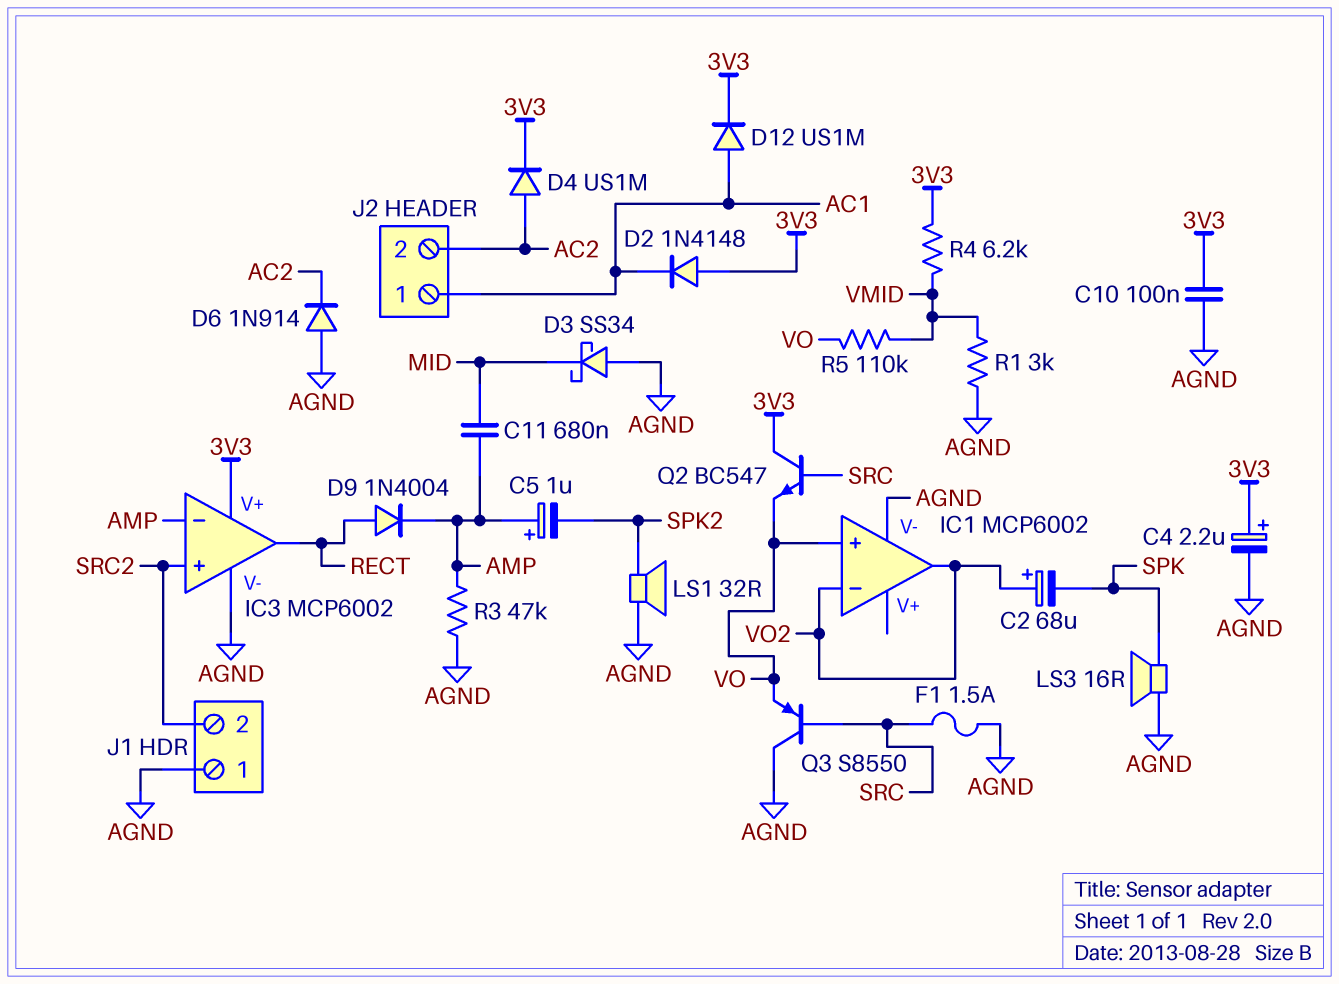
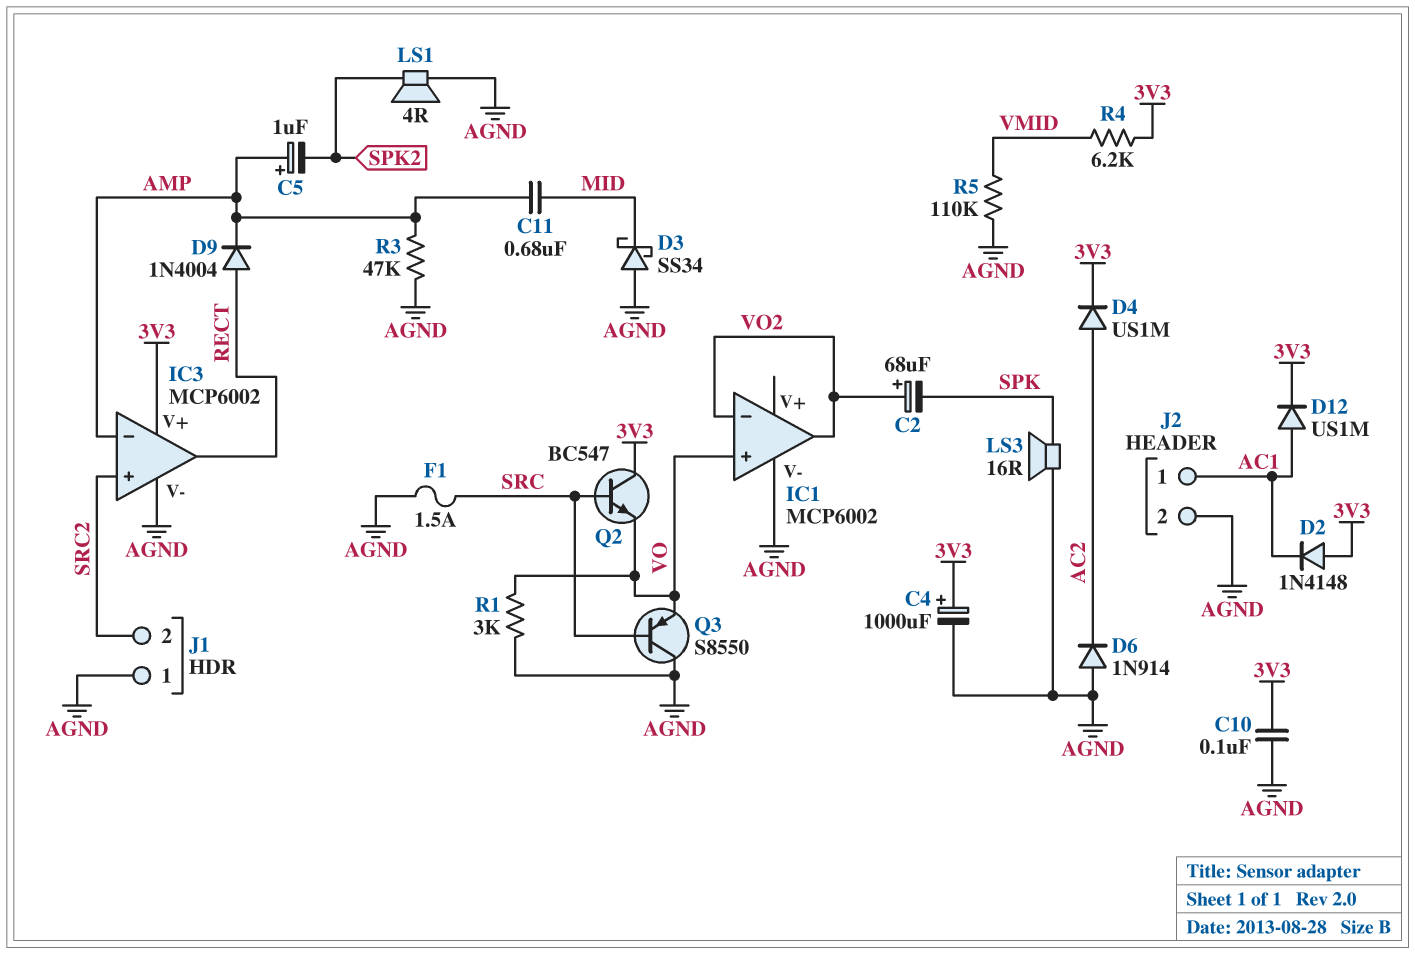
C4: 2.2uF (plus 3V3, minus AGND) -> 1000uF (plus 3V3, minus AGND)
J2 pin 2: AC2 -> AGND
LS1: speaker 32R (AGND, SPK2) -> speaker 4R (AGND, SPK2)
R1: 3k (AGND, VMID) -> 3k (AGND, VO)
R5: 110k (VMID, VO) -> 110k (AGND, VMID)

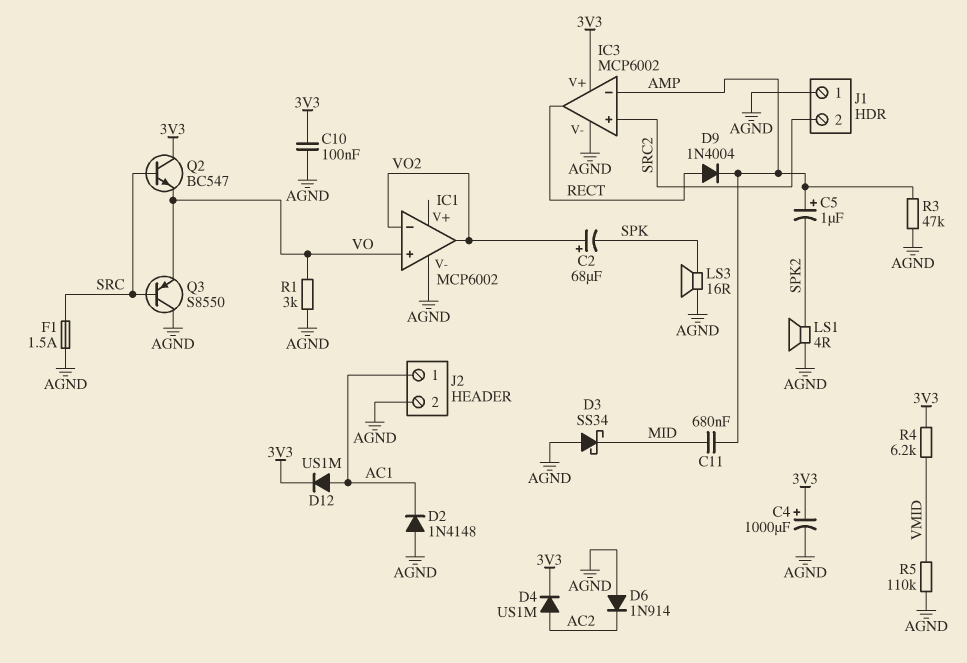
D2: diode 1N4148 (A 3V3, K AC1) -> diode 1N4148 (A AGND, K AC1)

